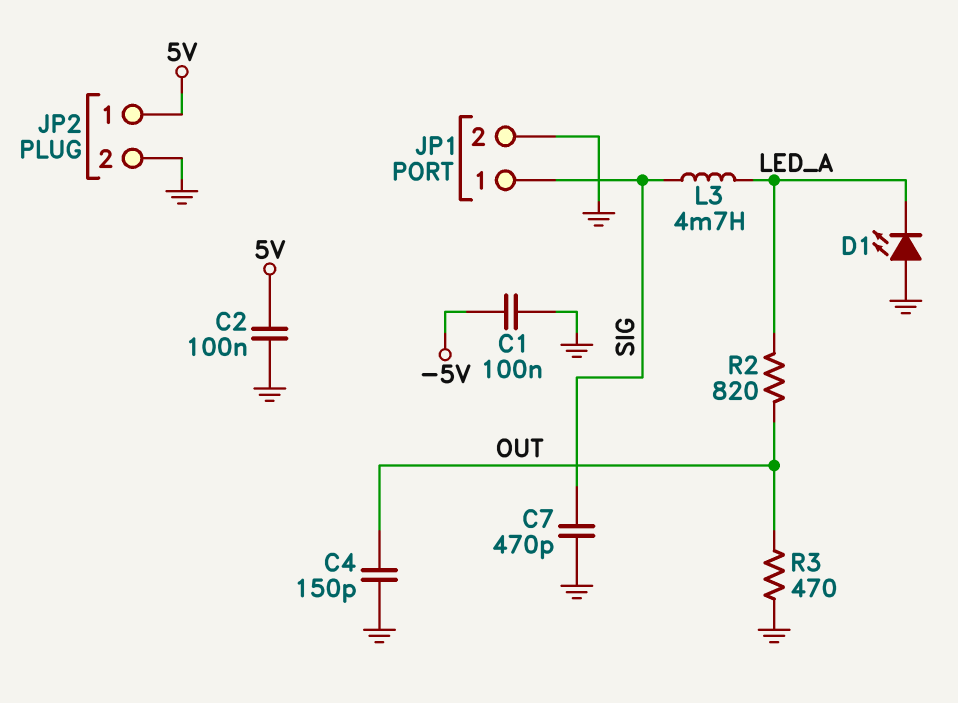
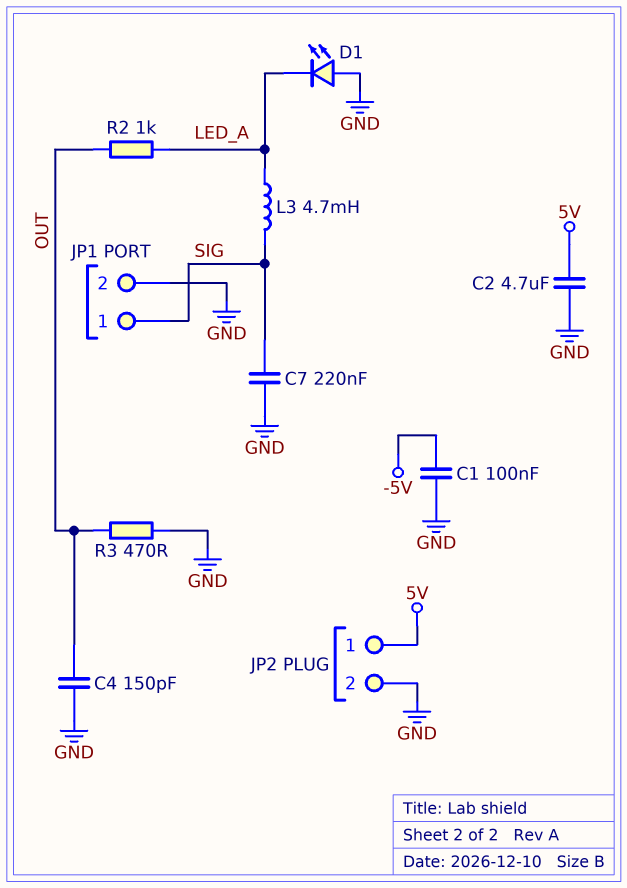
C2: 100nF (5V, GND) -> 4.7uF (5V, GND)
C7: 470pF (GND, SIG) -> 220nF (GND, SIG)
R2: 820 (LED_A, OUT) -> 1k (LED_A, OUT)

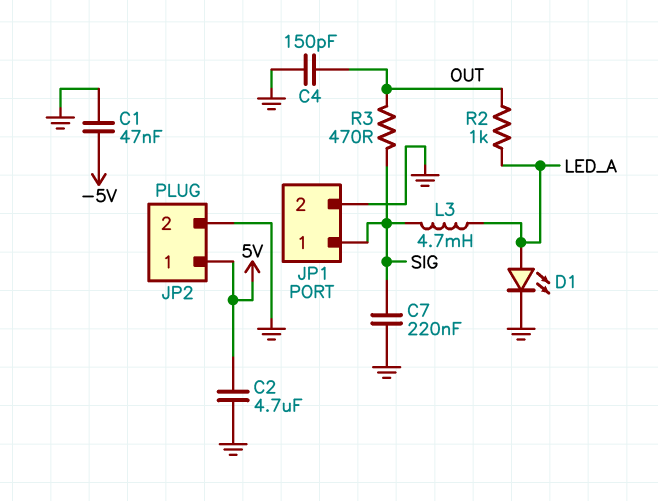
C1: 100nF (-5V, GND) -> 47nF (-5V, GND)
D1: LED (A GND, K LED_A) -> LED (A LED_A, K GND)
R3: 470 (GND, OUT) -> 470 (OUT, SIG)

